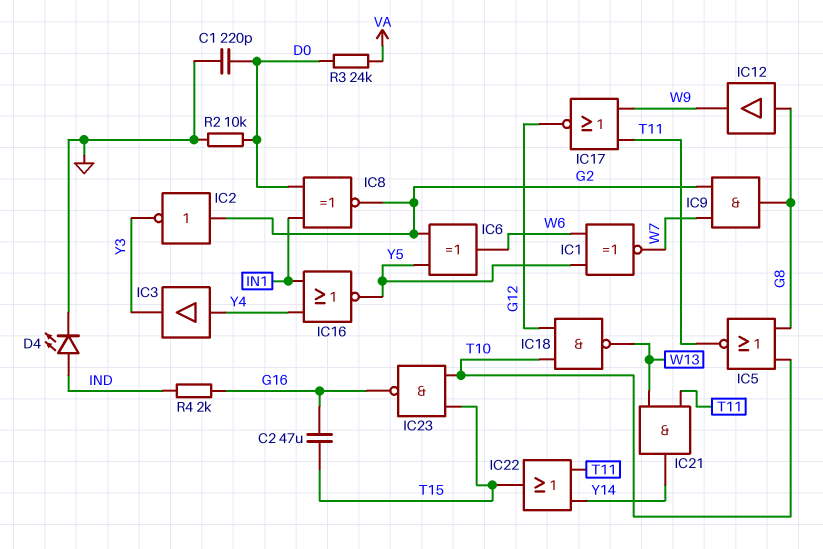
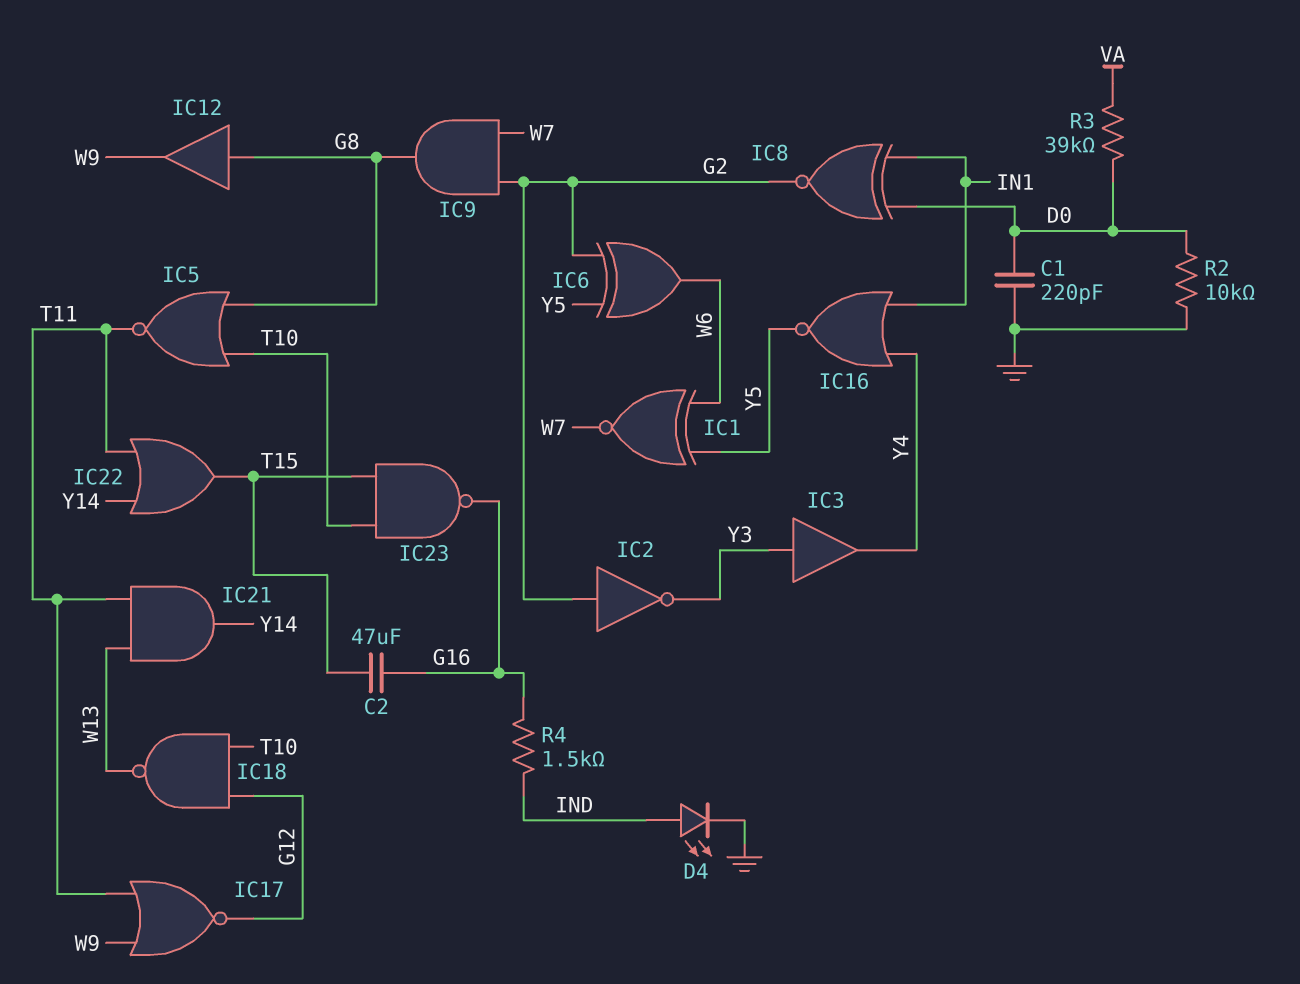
IC3: buffer (in Y4, out Y3) -> buffer (in Y3, out Y4)
R3: 24k (D0, VA) -> 39k (D0, VA)
R4: 2k (G16, IND) -> 1.5k (G16, IND)

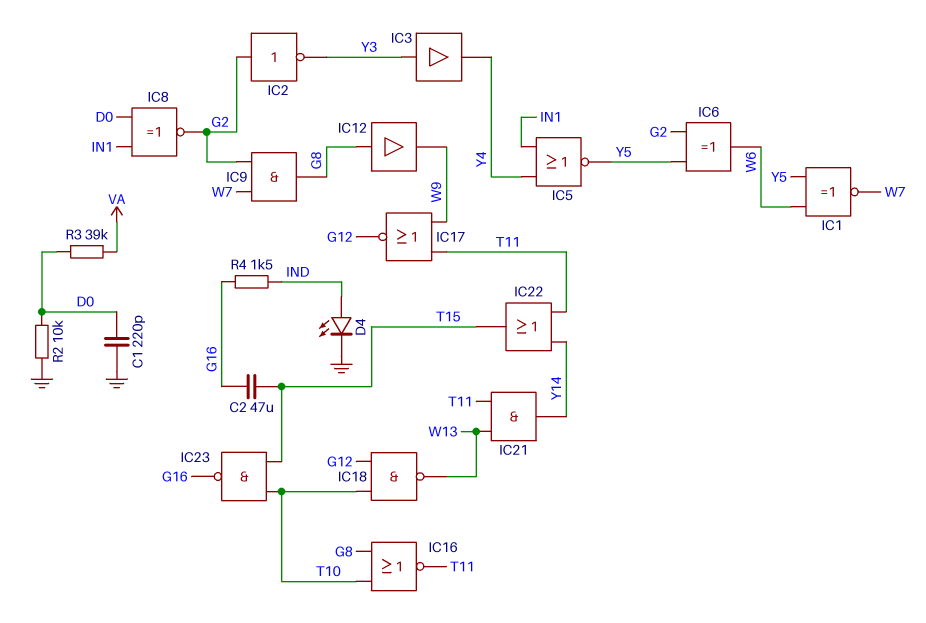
IC5: NOR (in G8, in T10, out T11) -> NOR (in IN1, in Y4, out Y5)
IC16: NOR (in IN1, in Y4, out Y5) -> NOR (in G8, in T10, out T11)

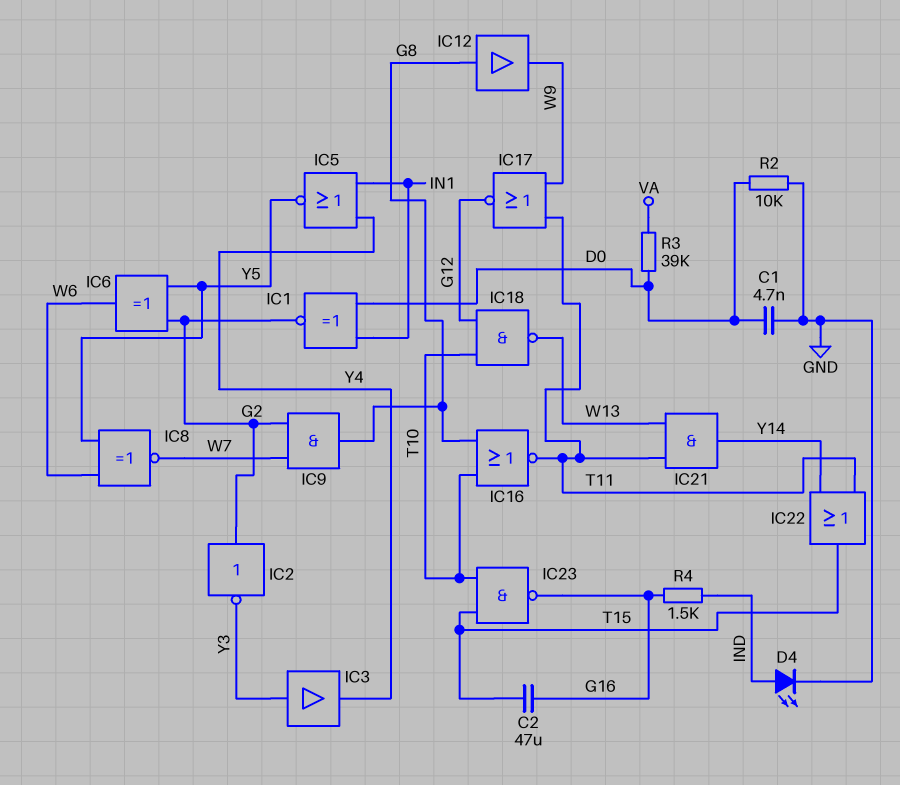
C1: 220pF (D0, GND) -> 4.7nF (D0, GND)
IC1: XNOR (in W6, in Y5, out W7) -> XNOR (in D0, in IN1, out G2)
IC8: XNOR (in D0, in IN1, out G2) -> XNOR (in W6, in Y5, out W7)

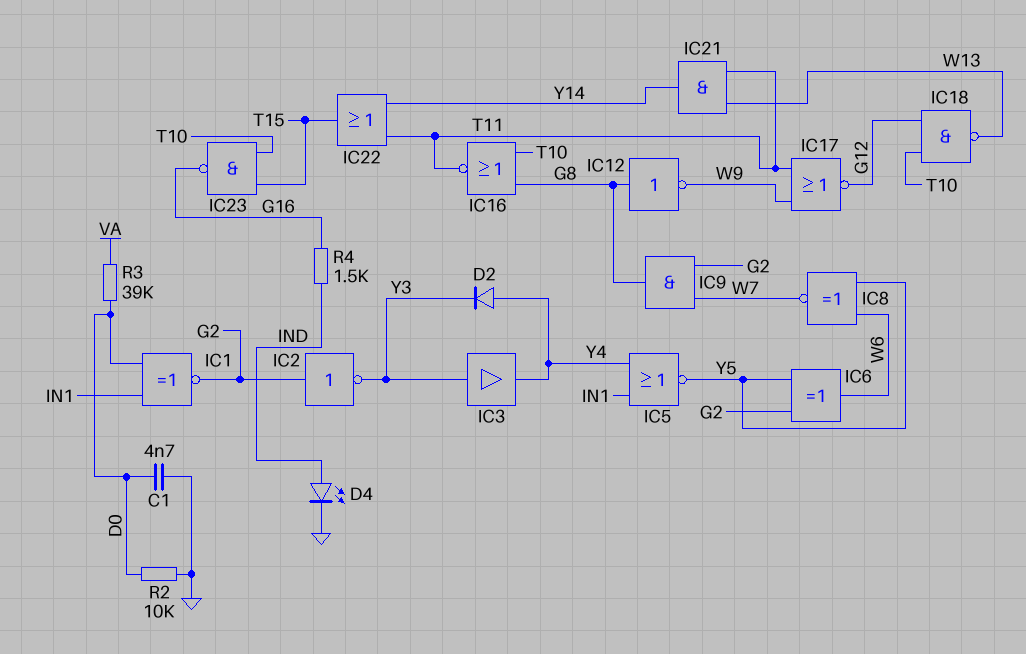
C2: 47uF (G16, T15) -> none
D2: none -> diode (A Y4, K Y3)
IC12: buffer (in G8, out W9) -> NOT (in G8, out W9)

